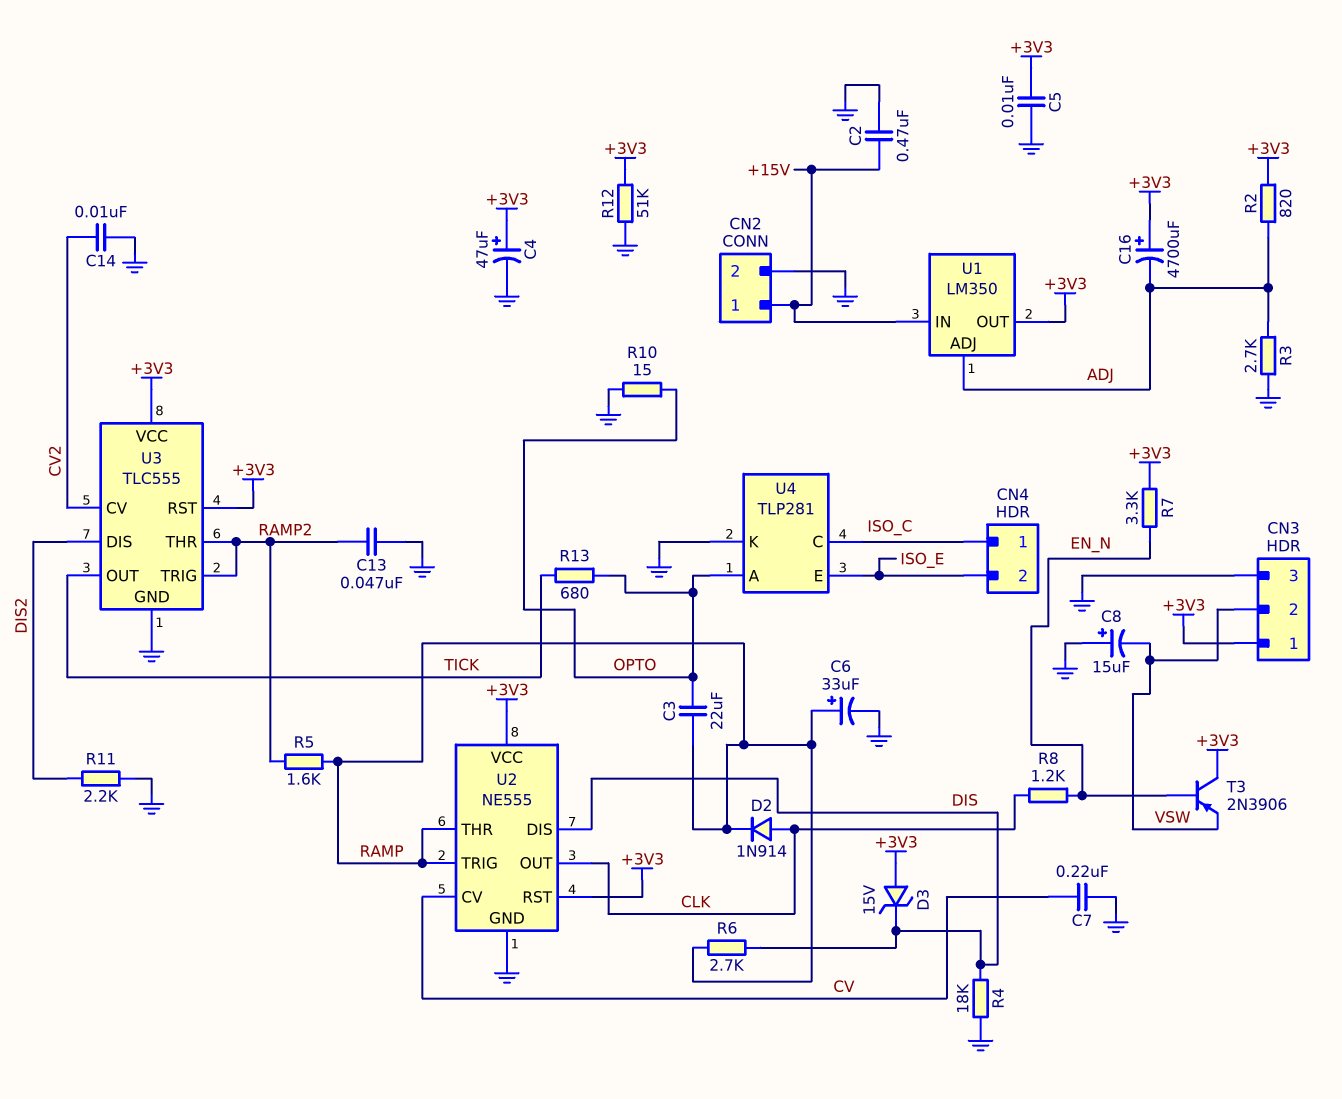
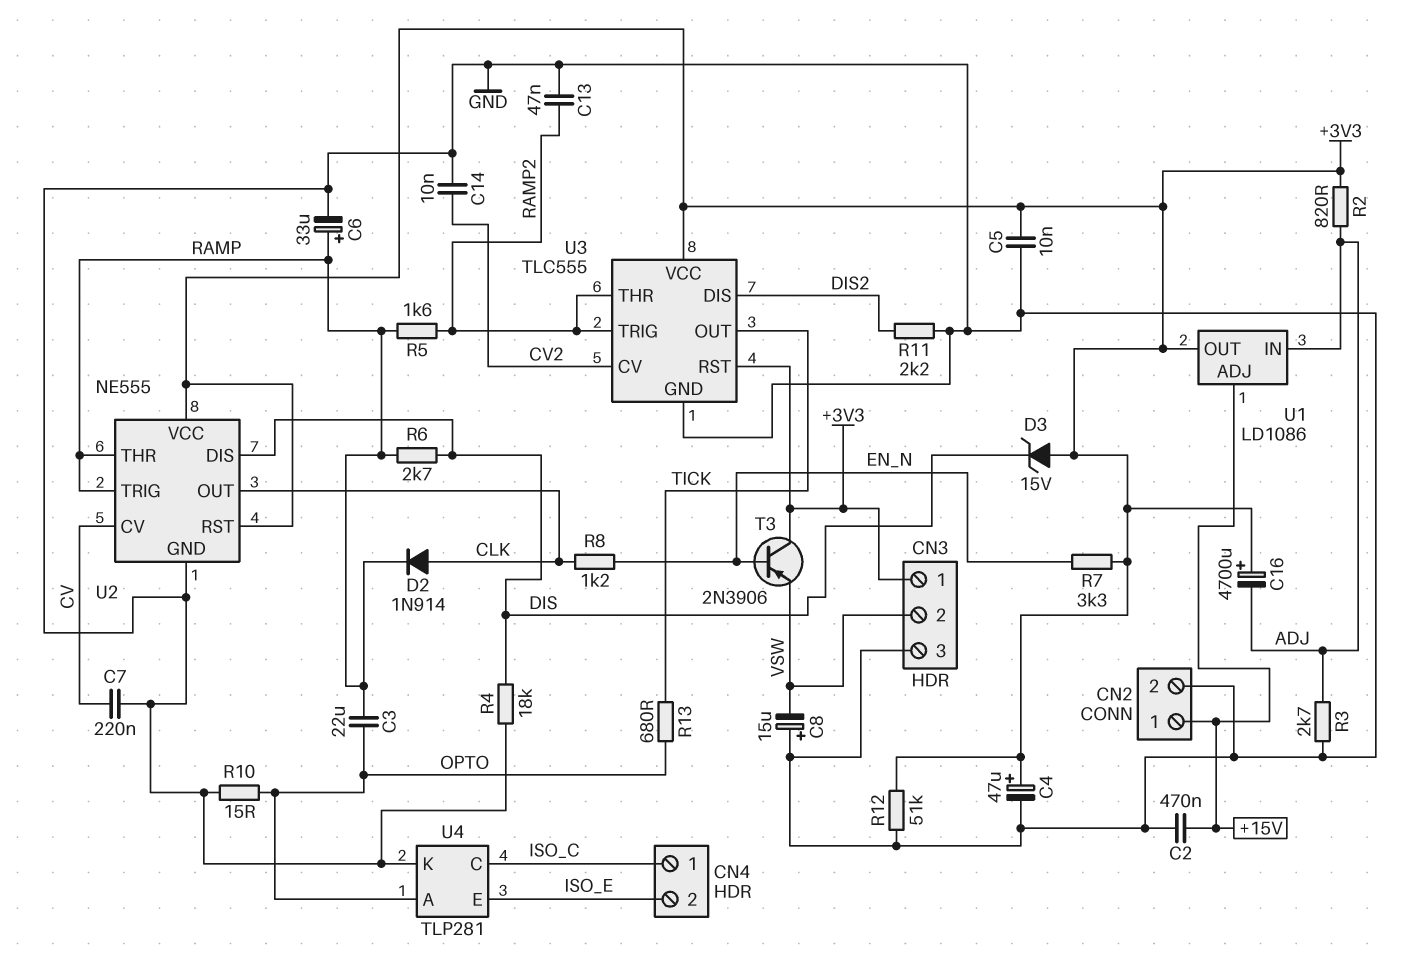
U1: LM350 -> LD1086
U1 pin ADJ: ADJ -> +15V
U1 pin IN: +15V -> ADJ

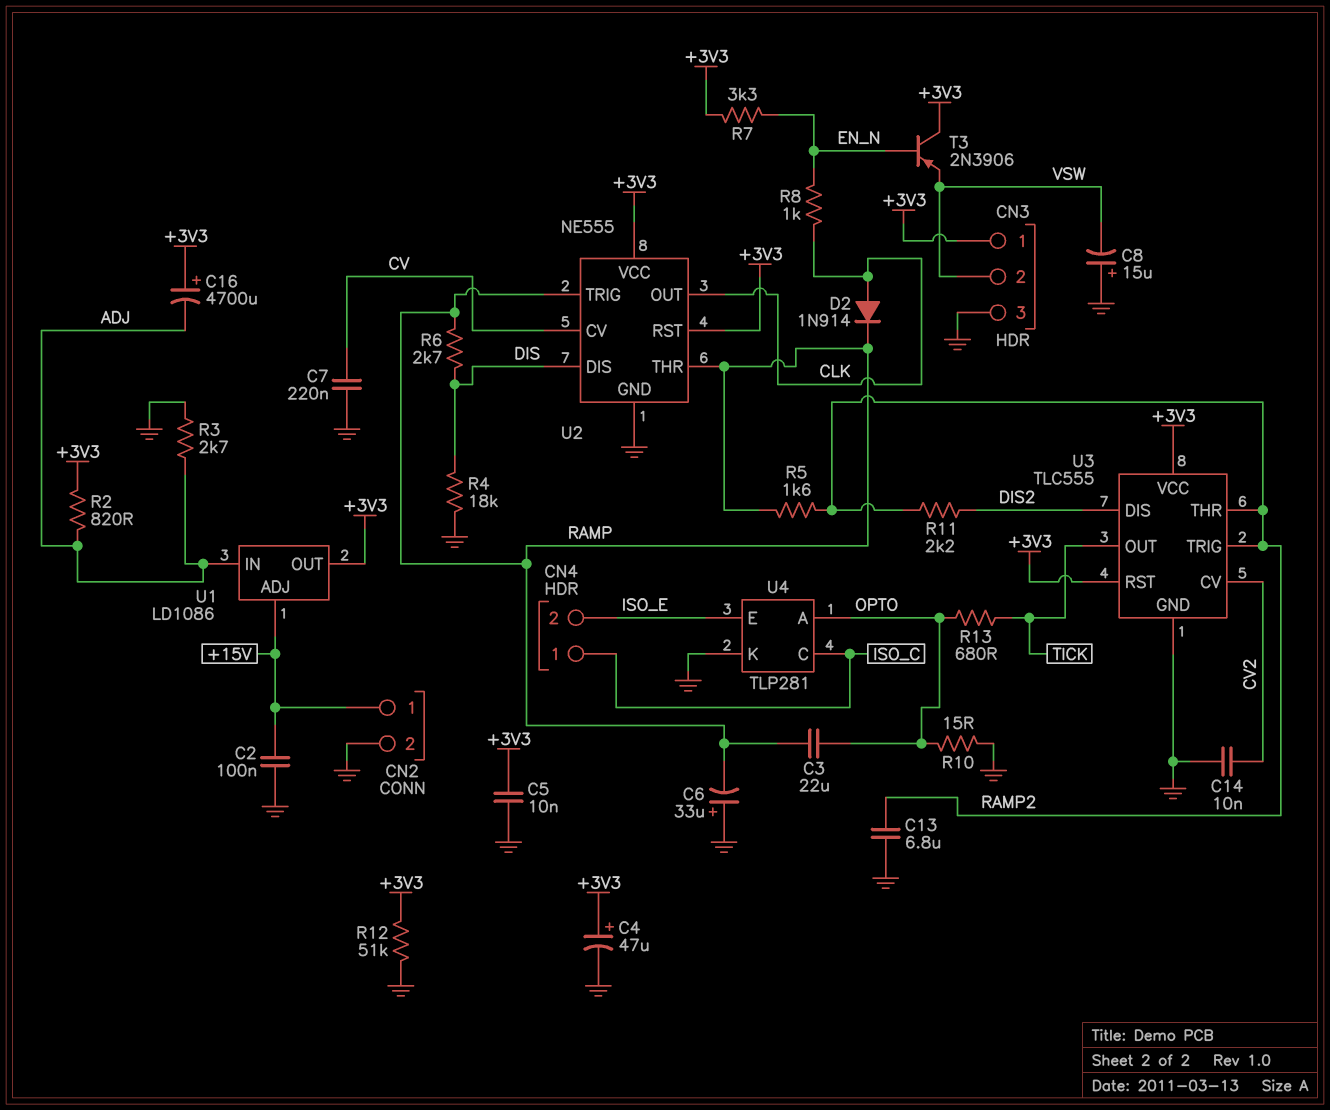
C2: 470nF (+15V, GND) -> 100nF (+15V, GND)
C6: 33uF (plus RAMP, minus GND) -> 33uF (plus GND, minus RAMP)
C13: 47nF (GND, RAMP2) -> 6.8uF (GND, RAMP2)
D3: zener 15V (A +3V3, K DIS) -> none
R8: 1.2k (CLK, EN_N) -> 1k (CLK, EN_N)
R11: 2.2k (DIS2, GND) -> 2.2k (DIS2, RAMP2)

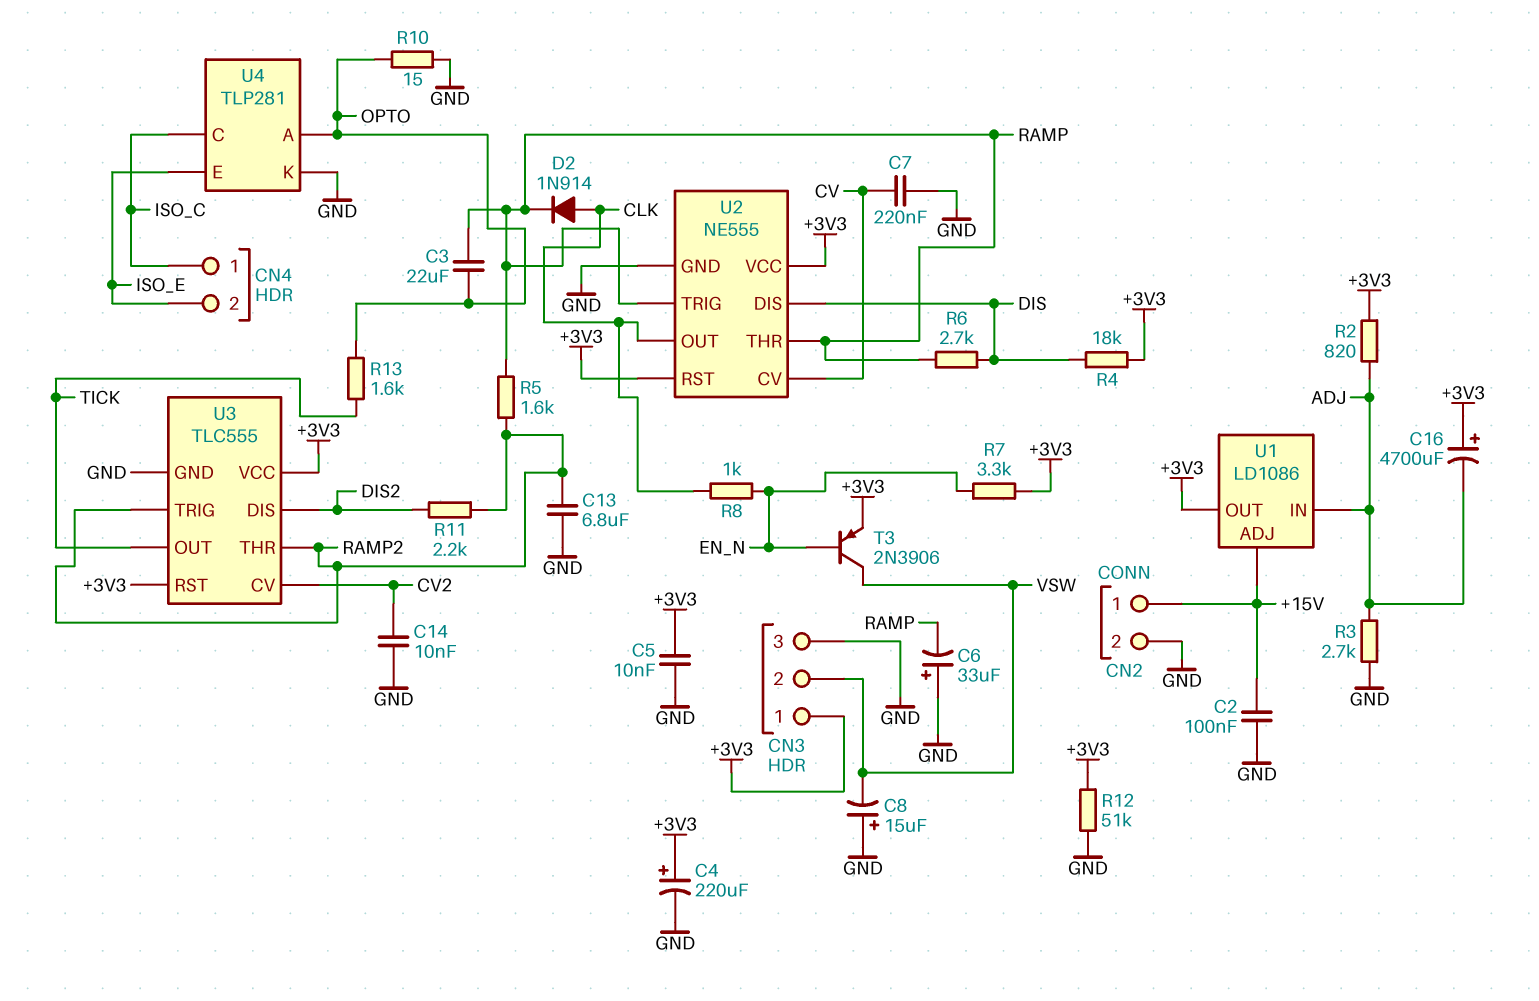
C4: 47uF (plus +3V3, minus GND) -> 220uF (plus +3V3, minus GND)
R4: 18k (DIS, GND) -> 18k (+3V3, DIS)
R13: 680 (OPTO, TICK) -> 1.6k (OPTO, TICK)
T3: PNP 2N3906 (B EN_N, C +3V3, E VSW) -> PNP 2N3906 (B EN_N, C VSW, E +3V3)

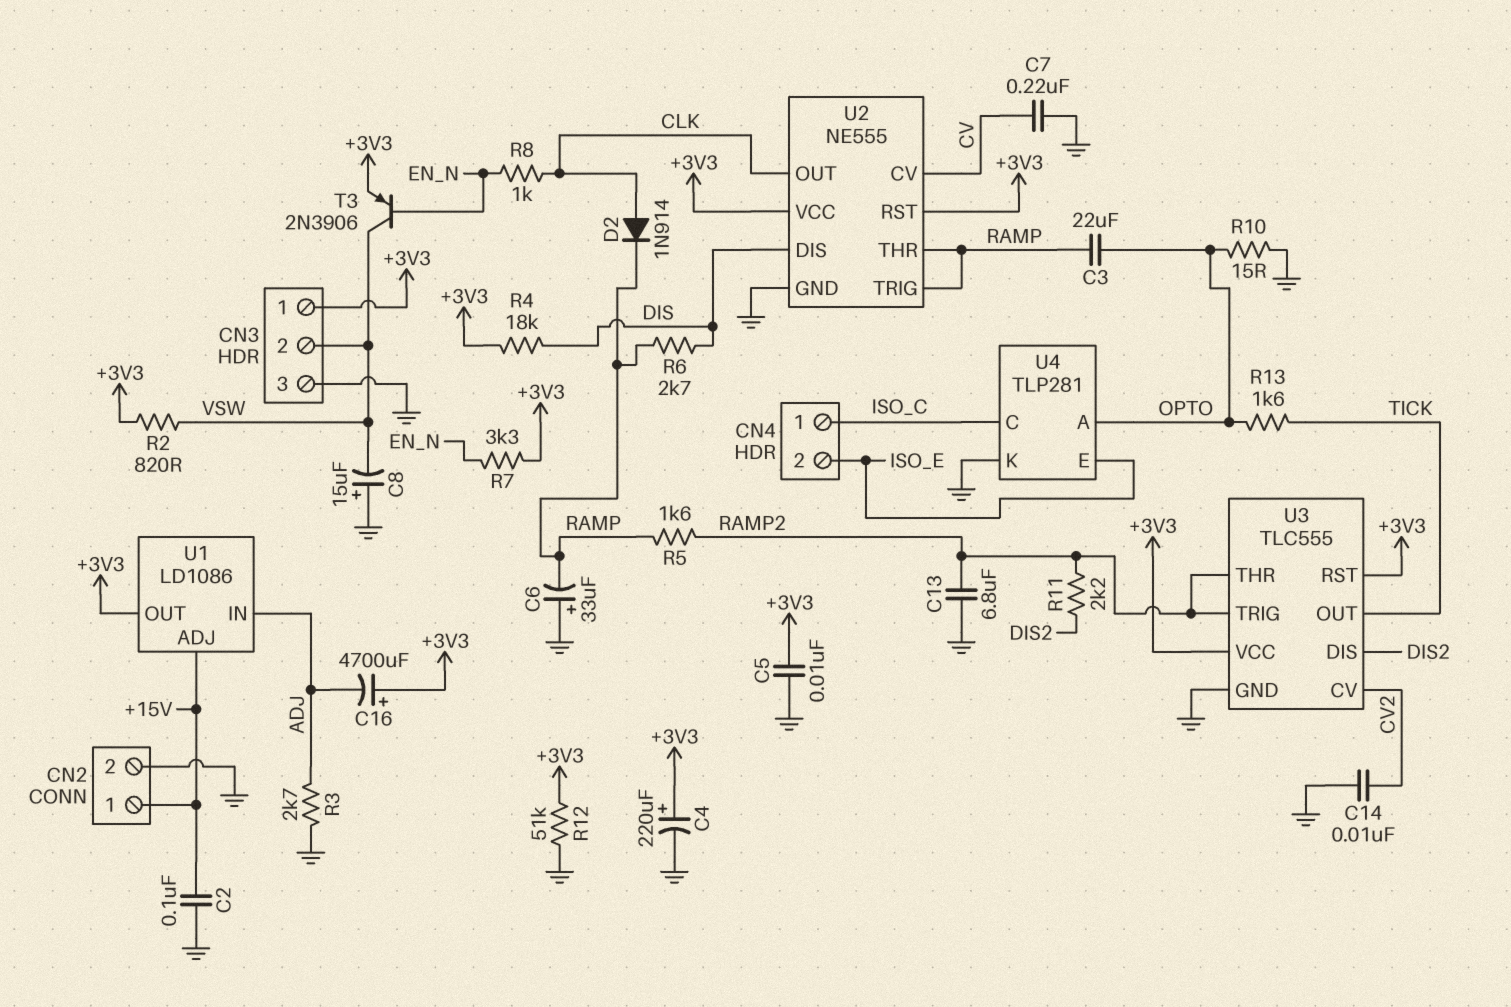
R2: 820 (+3V3, ADJ) -> 820 (+3V3, VSW)

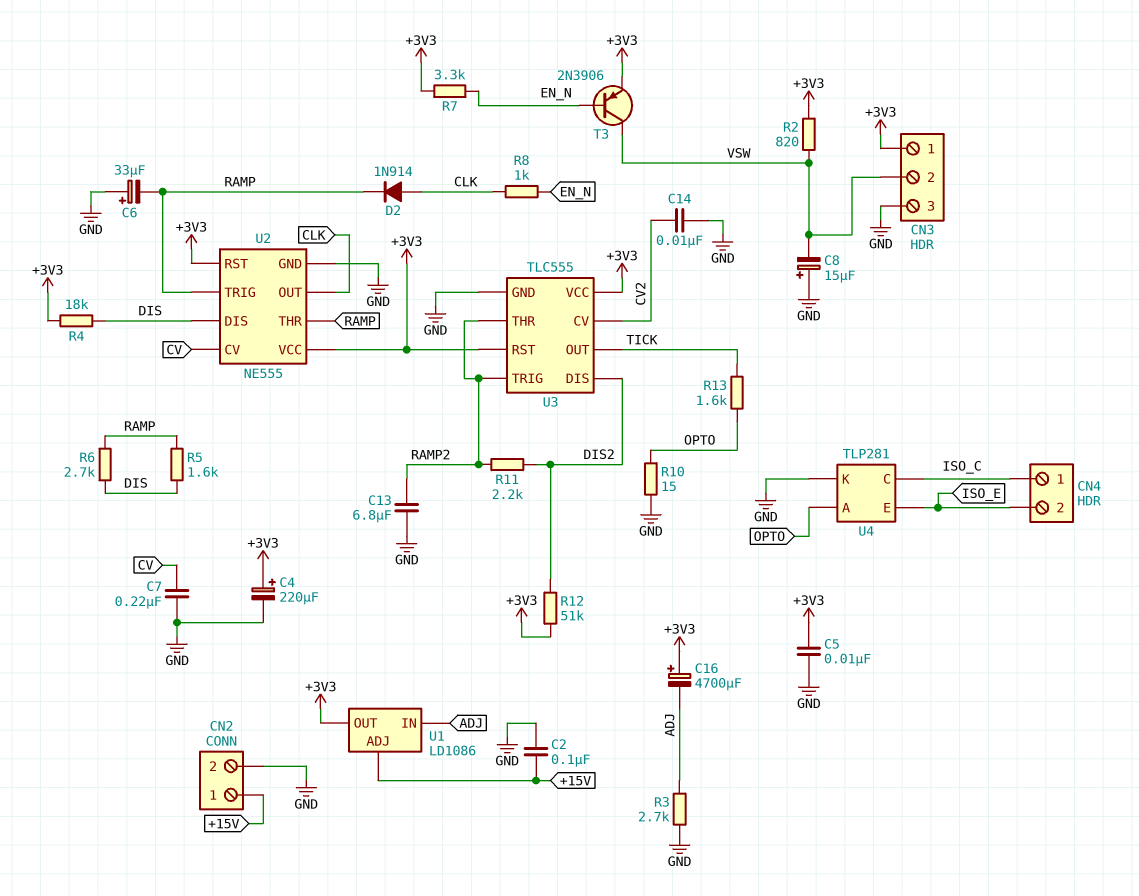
C3: 22uF (OPTO, RAMP) -> none
R5: 1.6k (RAMP, RAMP2) -> 1.6k (DIS, RAMP)
R12: 51k (+3V3, GND) -> 51k (+3V3, DIS2)

